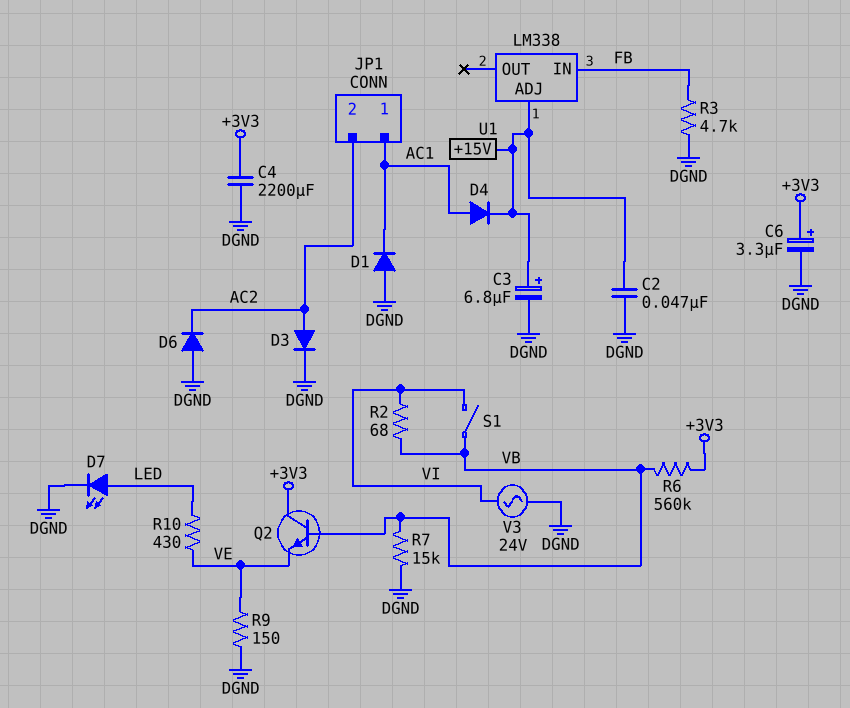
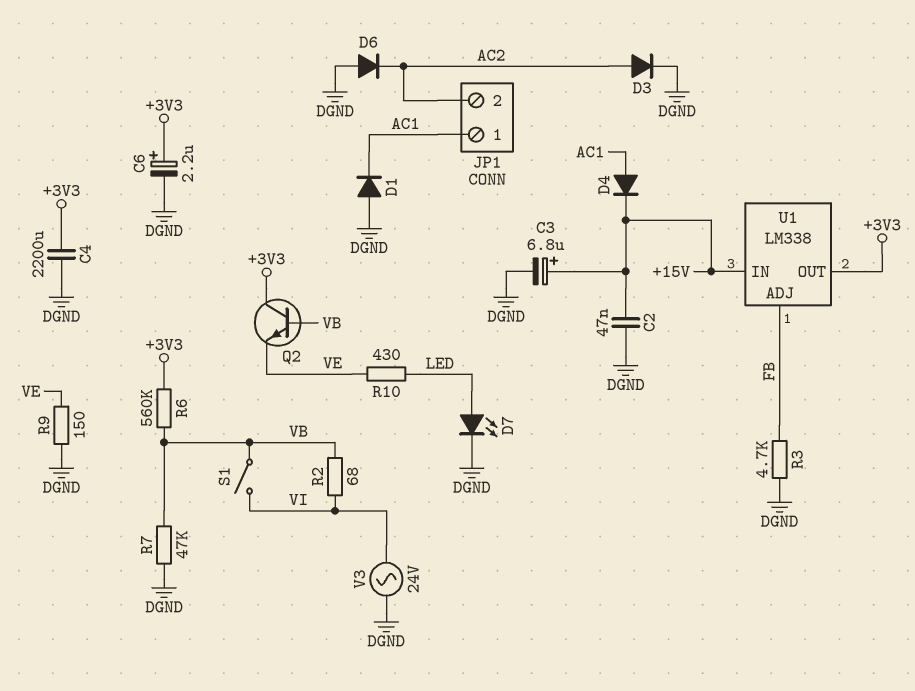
C6: 3.3uF (plus +3V3, minus DGND) -> 2.2uF (plus +3V3, minus DGND)
R7: 15k (DGND, VB) -> 47k (DGND, VB)
U1 pin ADJ: +15V -> FB
U1 pin IN: FB -> +15V
U1 pin OUT: none -> +3V3

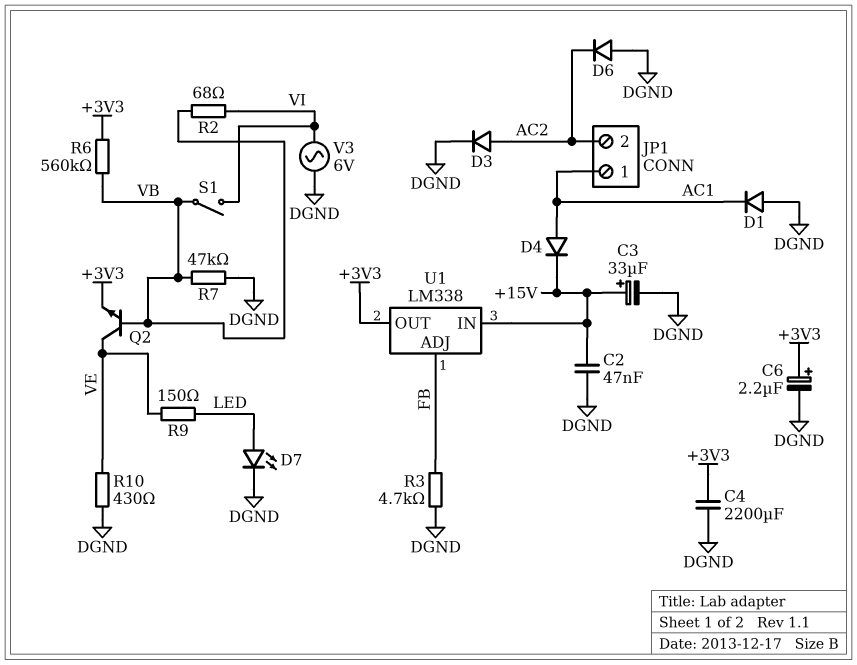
C3: 6.8uF (plus +15V, minus DGND) -> 33uF (plus +15V, minus DGND)
Q2: NPN (B VB, C +3V3, E VE) -> NPN (B VB, C VE, E +3V3)
R9: 150 (DGND, VE) -> 150 (LED, VE)
R10: 430 (LED, VE) -> 430 (DGND, VE)
V3: AC 24V (DGND, VI) -> AC 6V (DGND, VI)

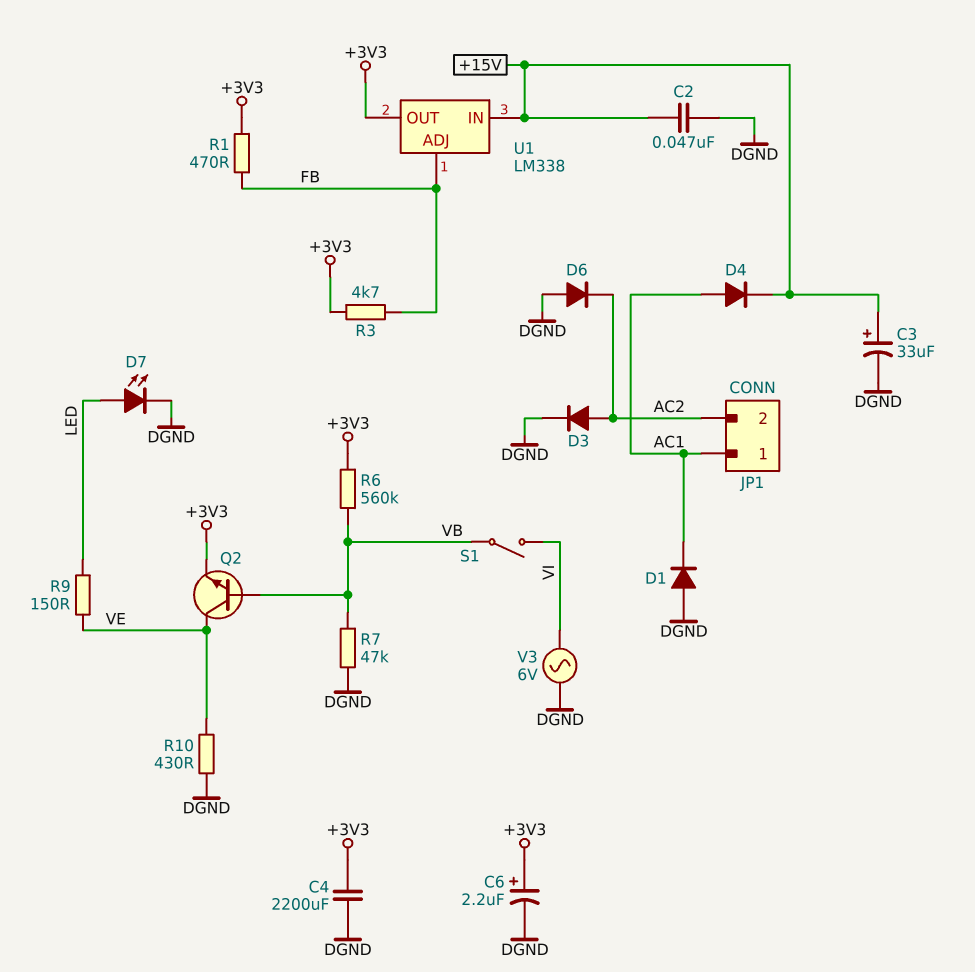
R1: none -> 470 (+3V3, FB)
R2: 68 (VB, VI) -> none
R3: 4.7k (DGND, FB) -> 4.7k (+3V3, FB)

